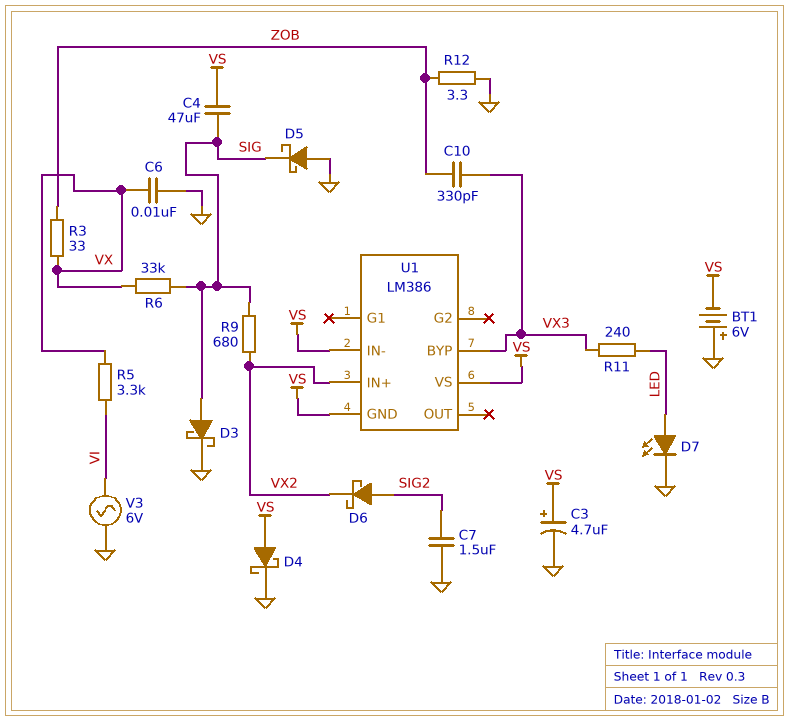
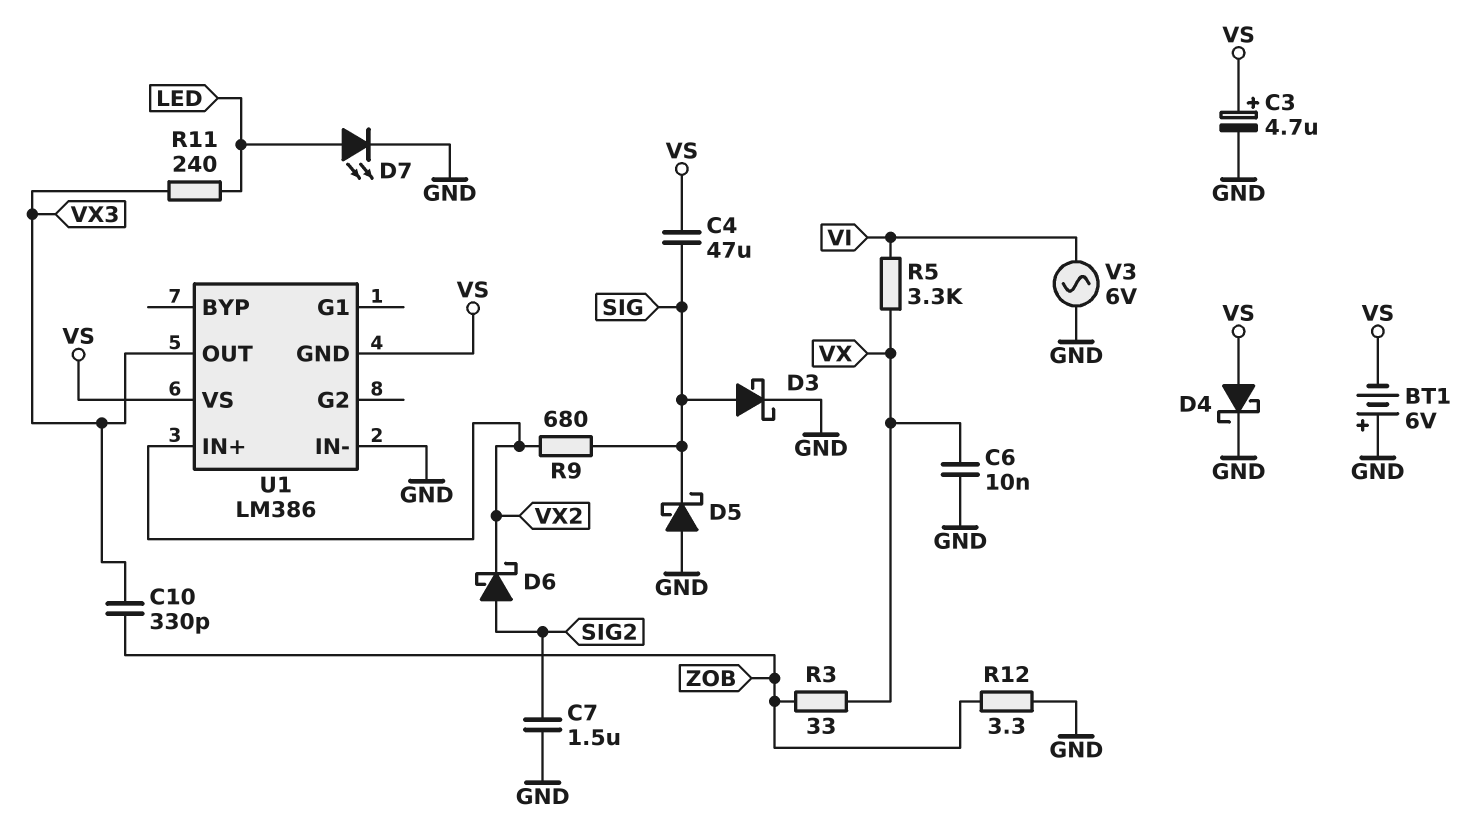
R6: 33k (SIG, VX) -> none
U1 pin BYP: VX3 -> none
U1 pin IN-: VS -> GND
U1 pin OUT: none -> VX3

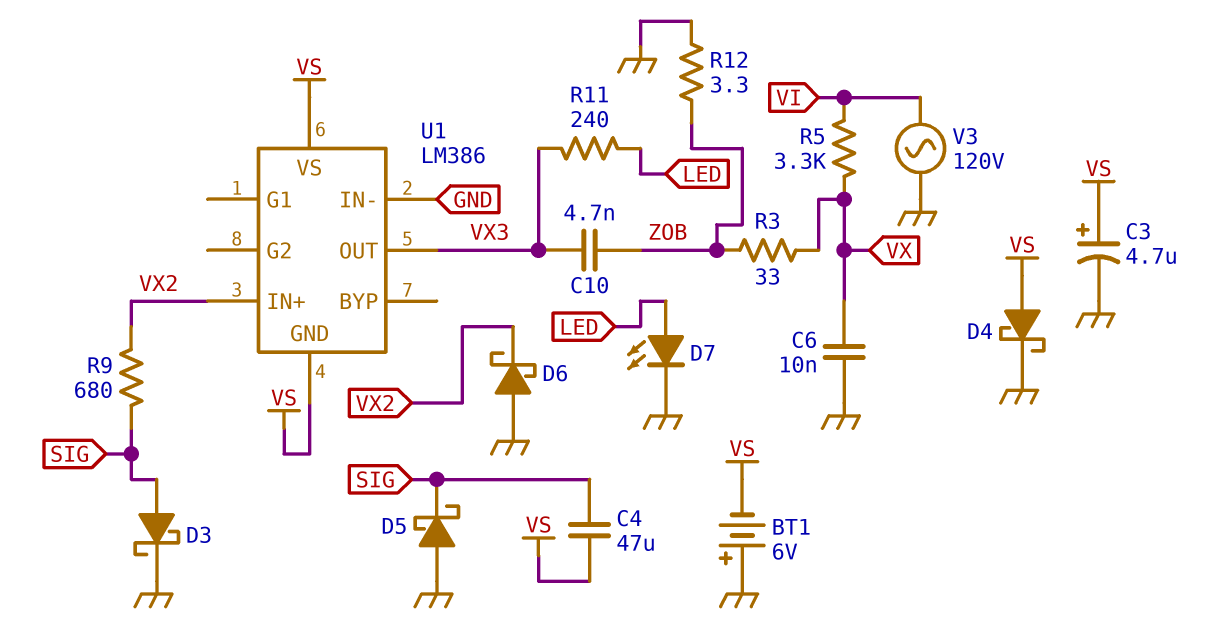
C7: 1.5uF (GND, SIG2) -> none
C10: 330pF (VX3, ZOB) -> 4.7nF (VX3, ZOB)
D6: schottky (A SIG2, K VX2) -> schottky (A GND, K VX2)
V3: AC 6V (GND, VI) -> AC 120V (GND, VI)

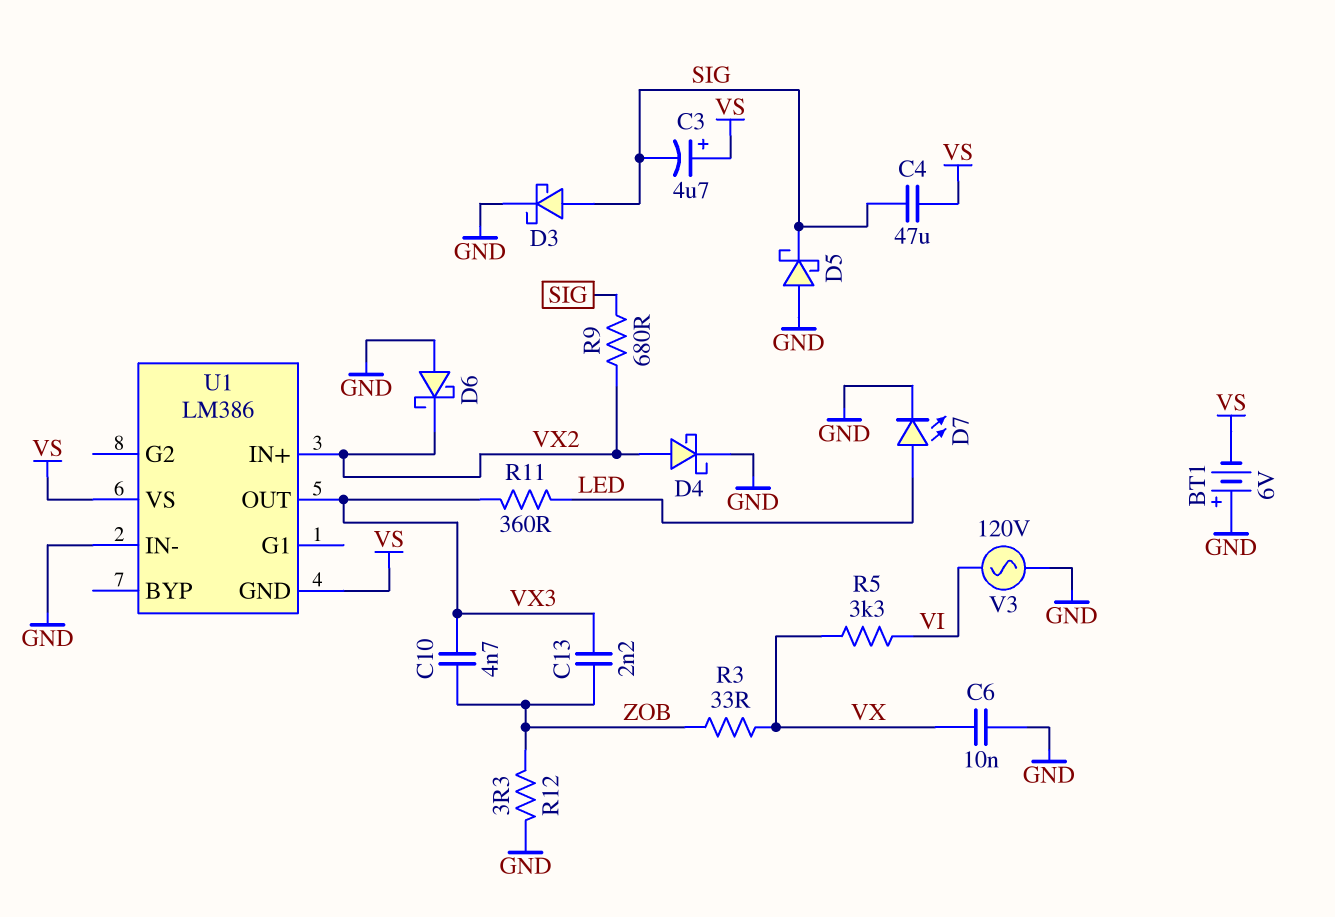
C3: 4.7uF (plus VS, minus GND) -> 4.7uF (plus VS, minus SIG)
C13: none -> 2.2nF (VX3, ZOB)
D4: schottky (A VS, K GND) -> schottky (A VX2, K GND)
R11: 240 (LED, VX3) -> 360 (LED, VX3)

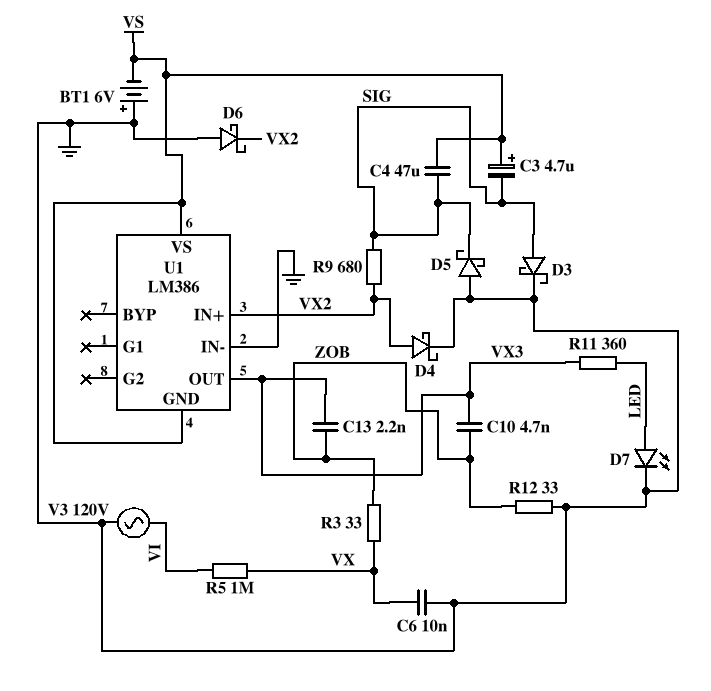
R5: 3.3k (VI, VX) -> 1M (VI, VX)
R12: 3.3 (GND, ZOB) -> 33 (GND, ZOB)

